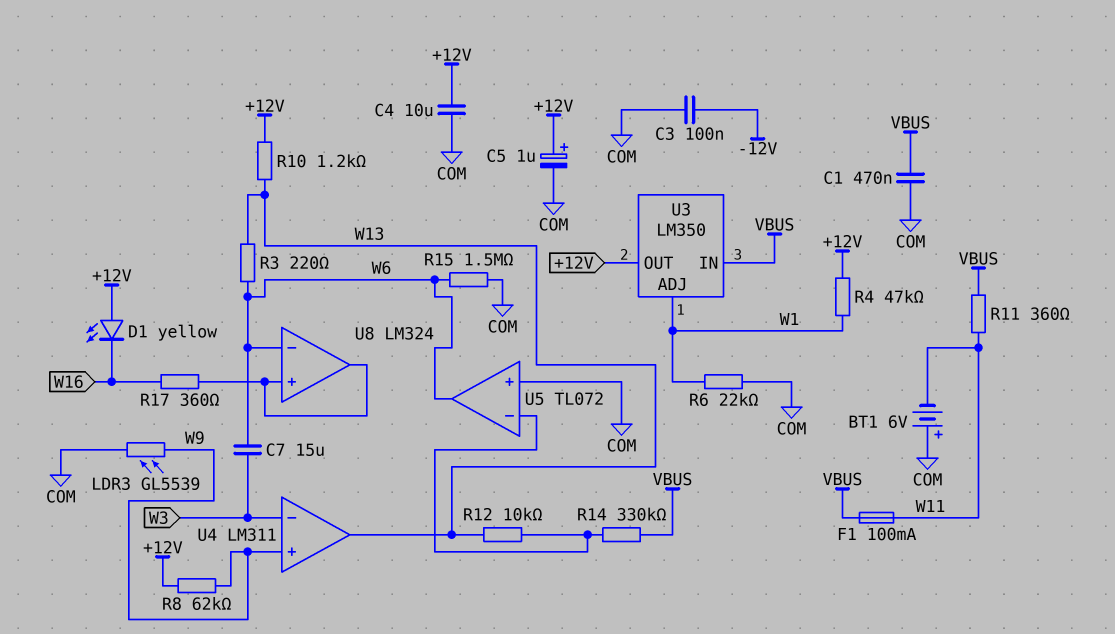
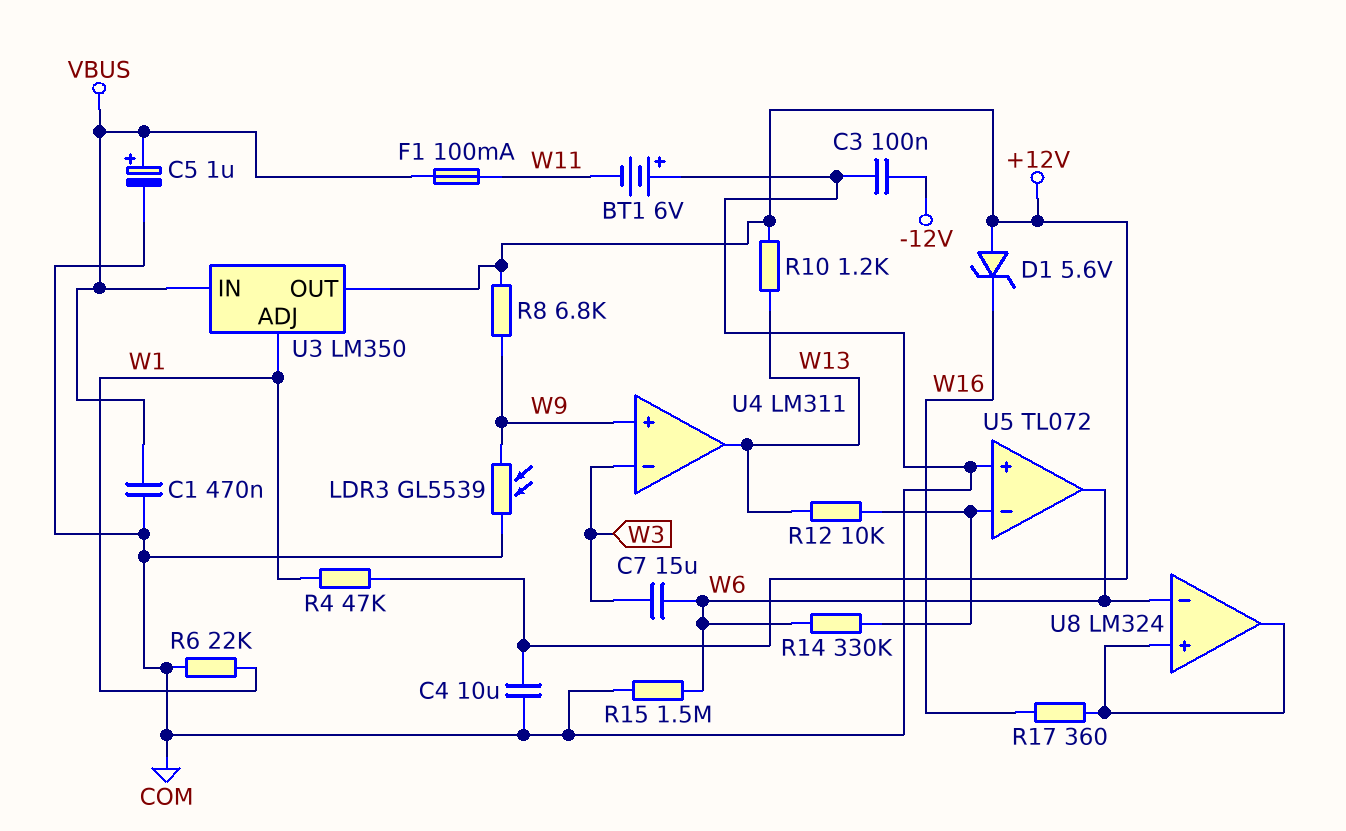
C5: 1uF (plus +12V, minus COM) -> 1uF (plus VBUS, minus COM)
D1: LED yellow (A +12V, K W16) -> zener 5.6V (A +12V, K W16)
R3: 220 (W6, W13) -> none
R8: 62k (+12V, W9) -> 6.8k (+12V, W9)
R11: 360 (VBUS, W11) -> none
R14: 330k (U5/in-, VBUS) -> 330k (U5/in-, W6)

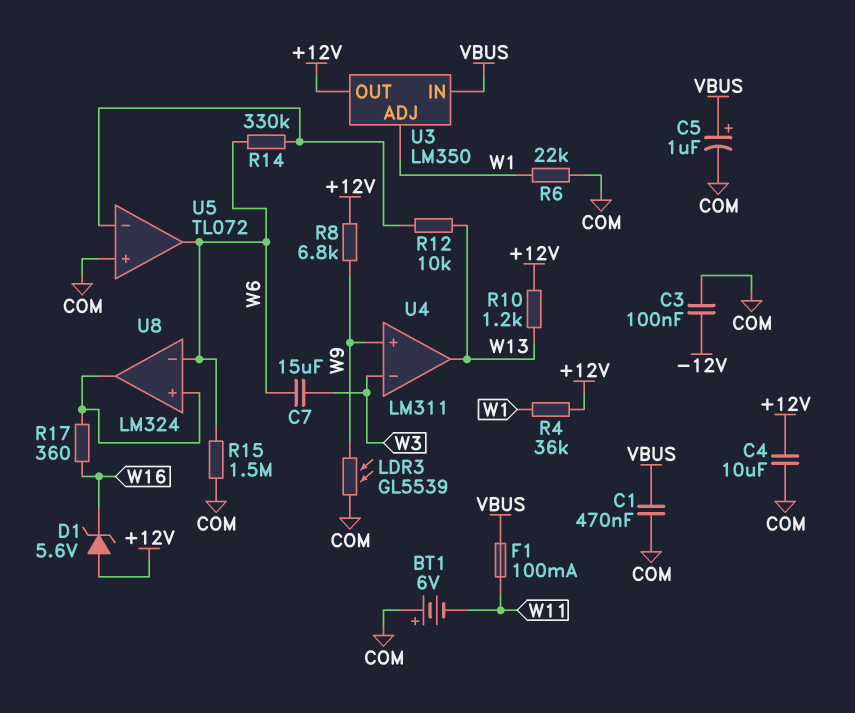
R4: 47k (+12V, W1) -> 36k (+12V, W1)

